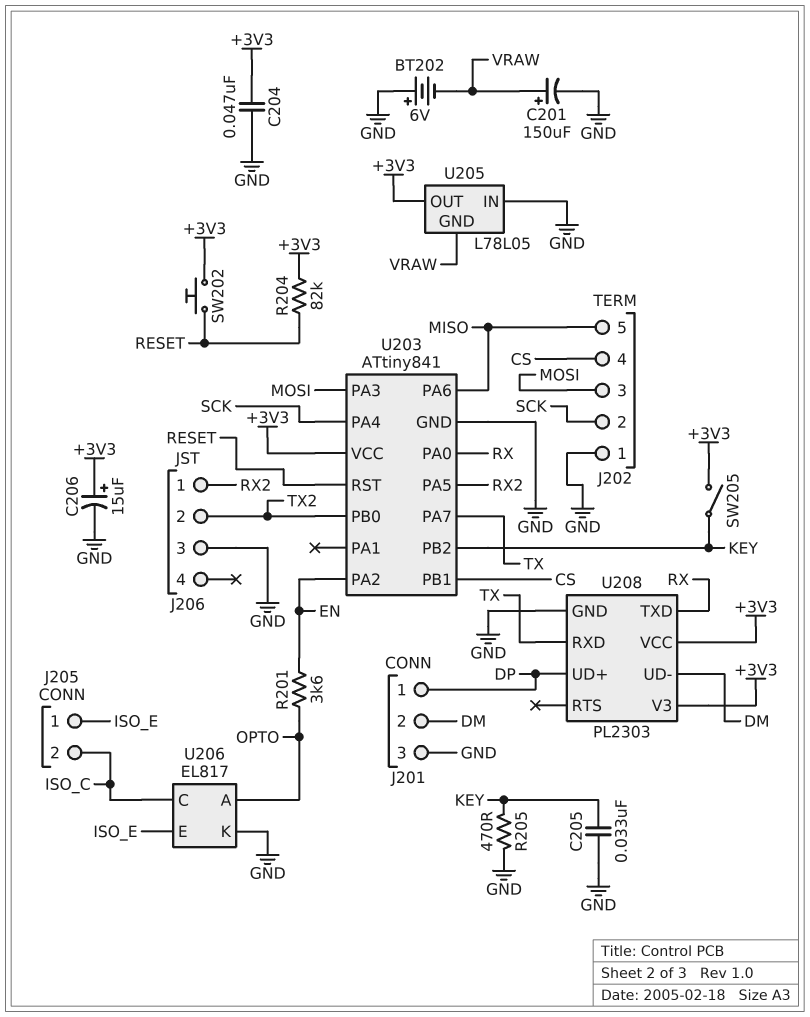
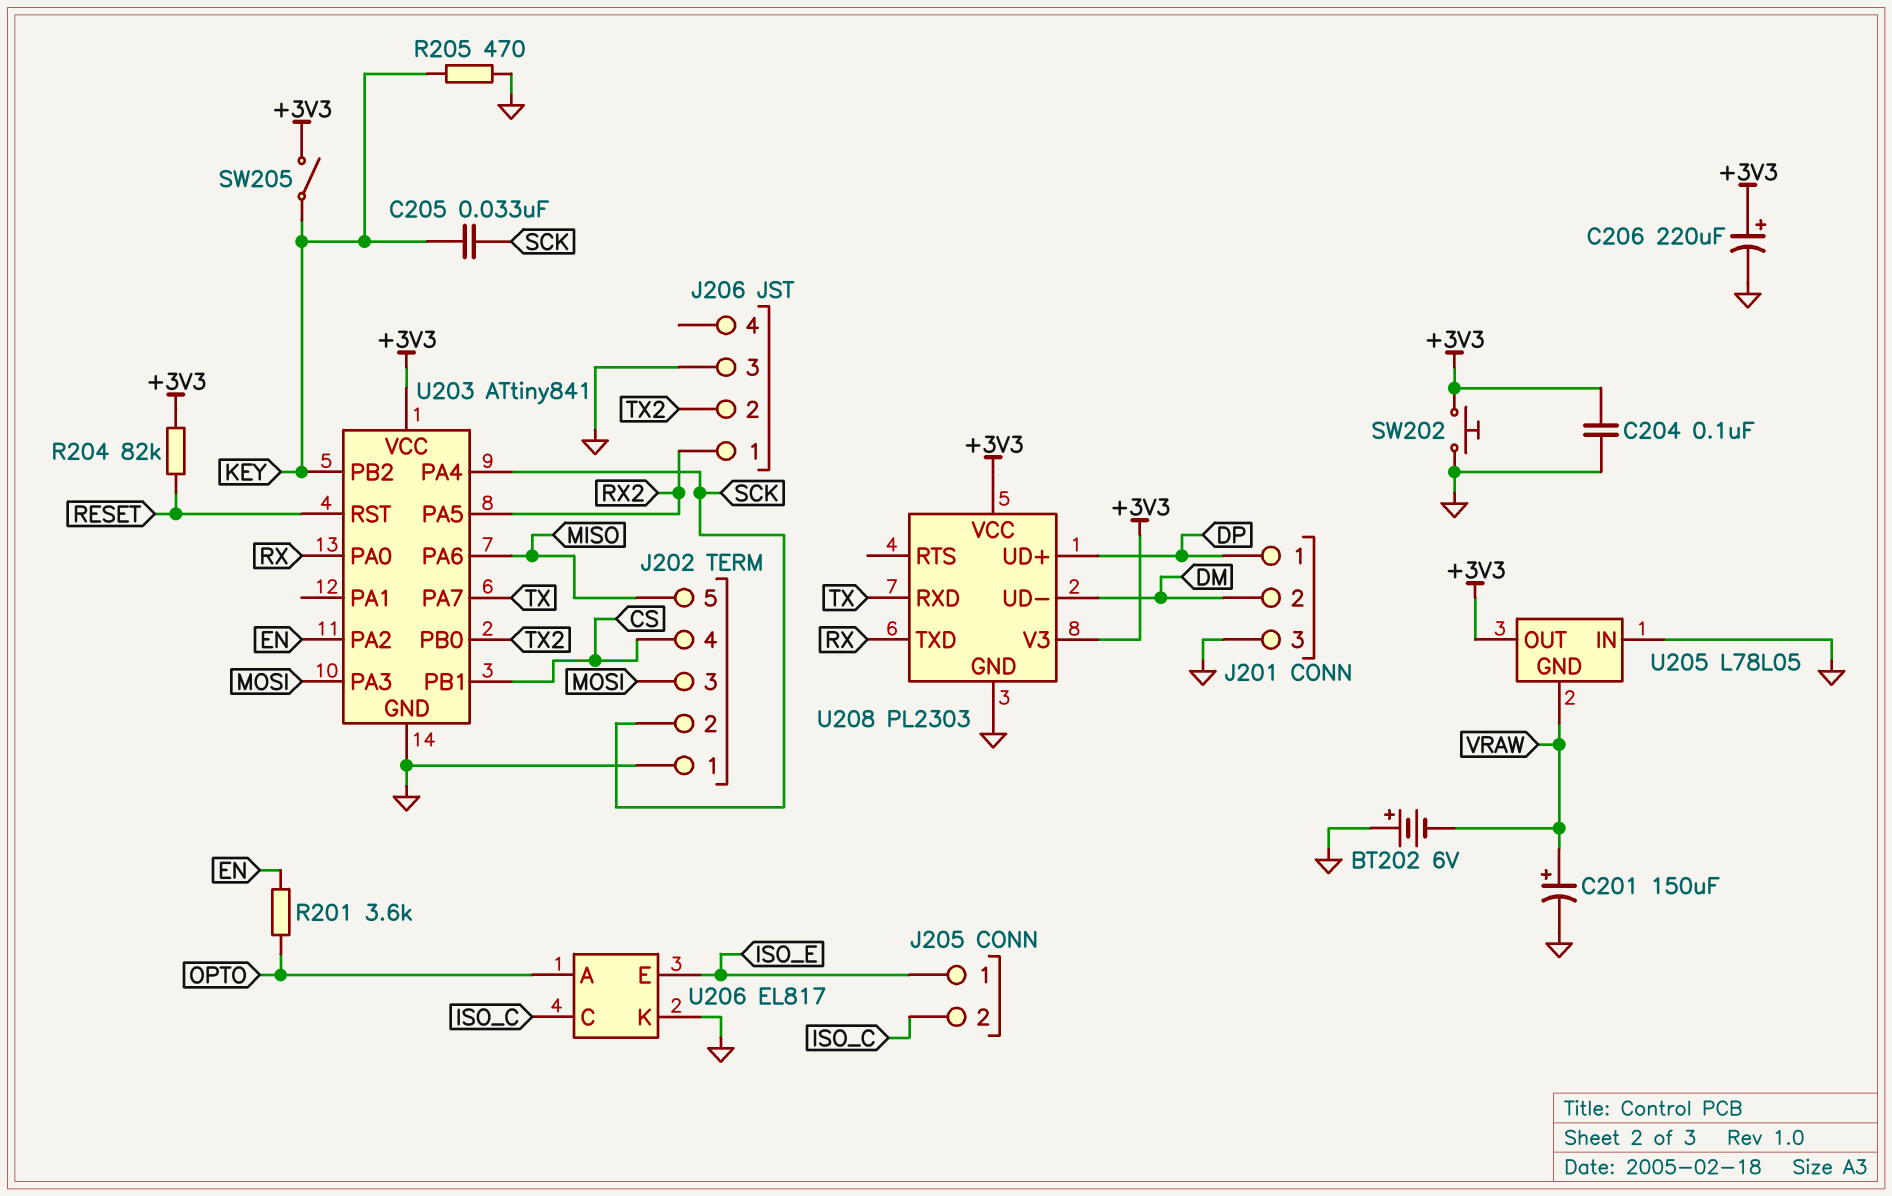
C204: 47nF (+3V3, GND) -> 100nF (+3V3, GND)
C205: 33nF (GND, KEY) -> 33nF (KEY, SCK)
C206: 15uF (plus +3V3, minus GND) -> 220uF (plus +3V3, minus GND)
SW202: button (+3V3, RESET) -> button (+3V3, GND)

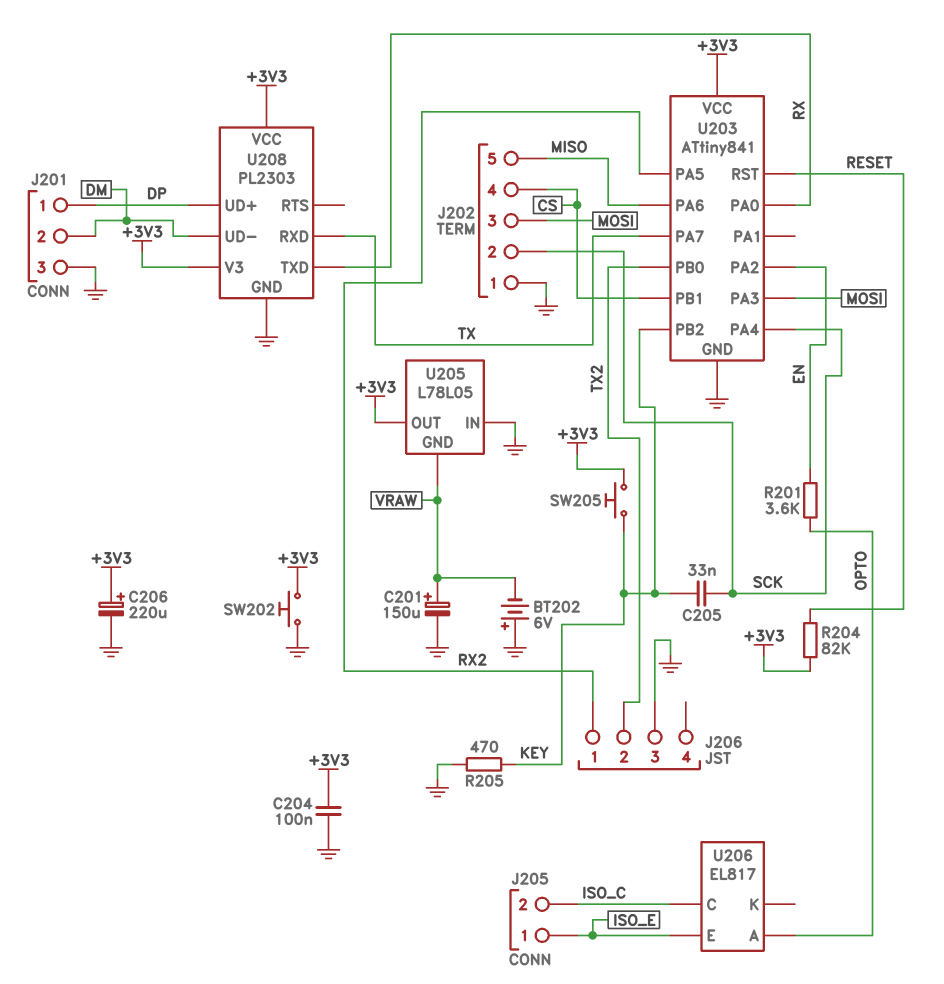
SW205: switch (+3V3, KEY) -> button (+3V3, KEY)
U206 pin K: GND -> none

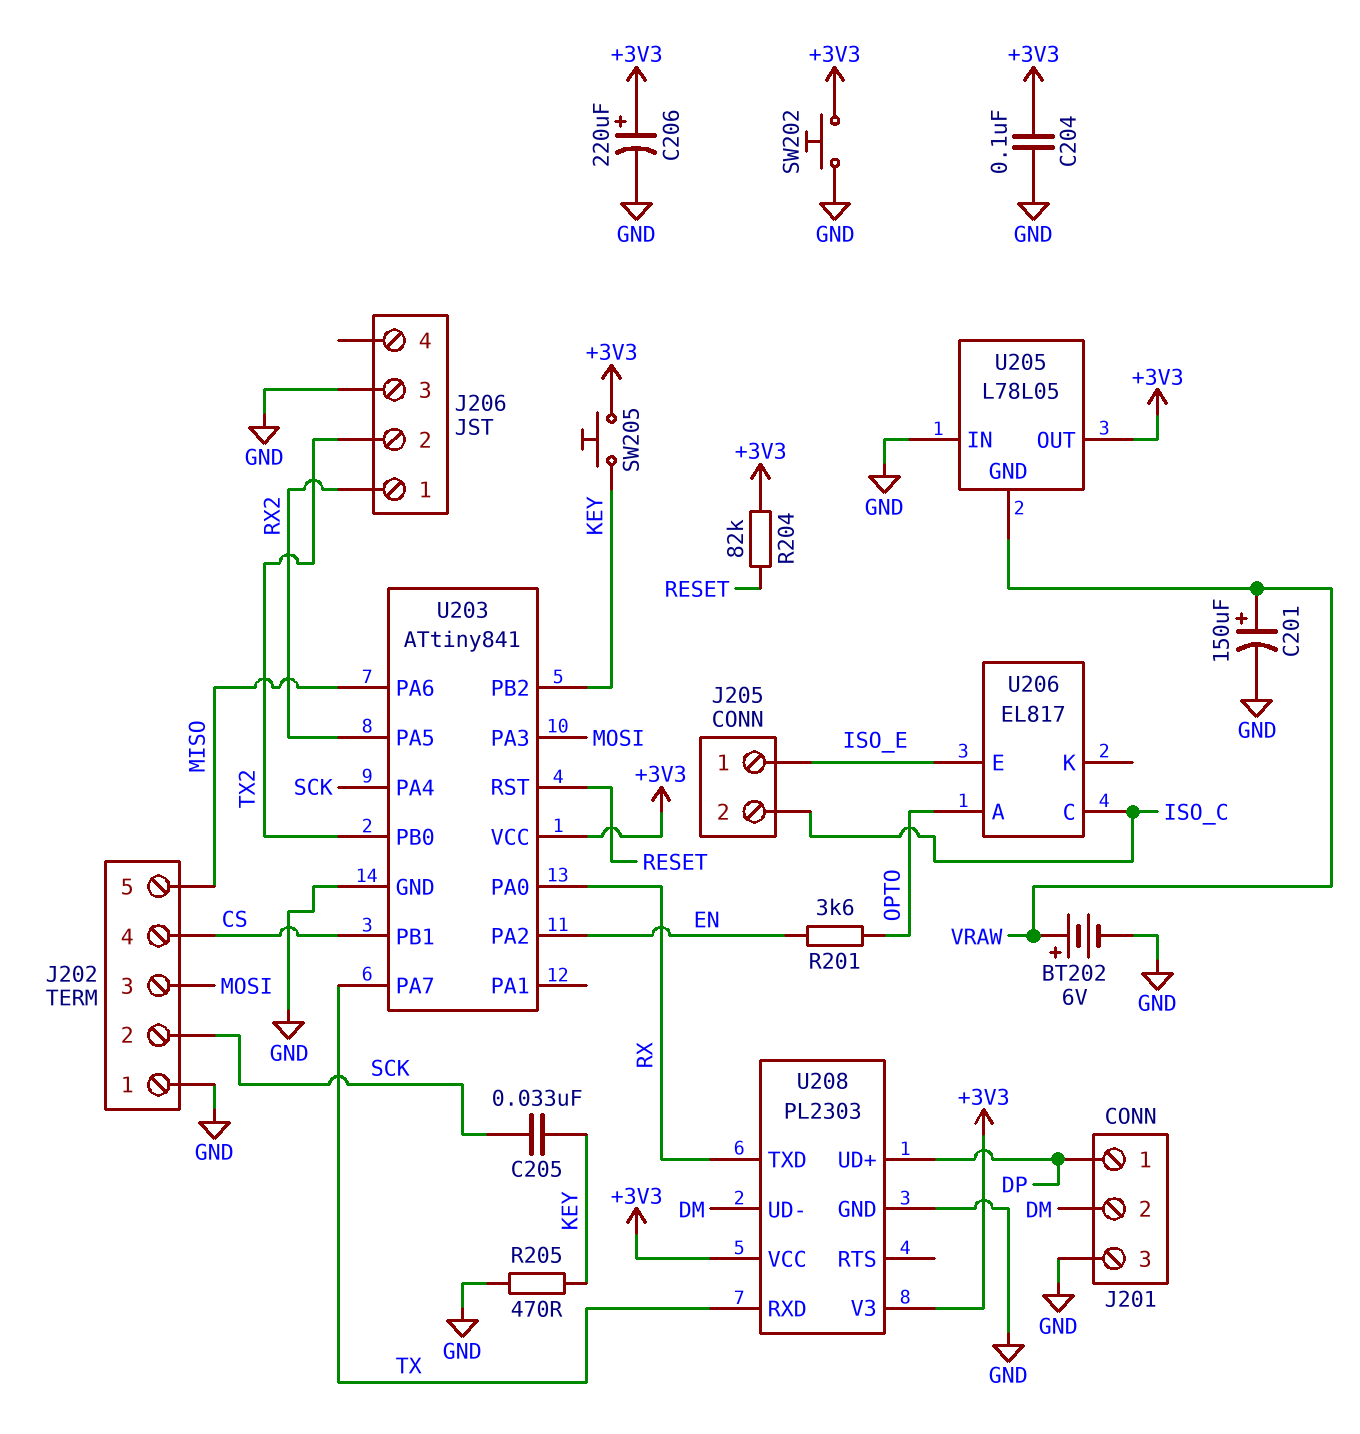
BT202: 6V (plus GND, minus VRAW) -> 6V (plus VRAW, minus GND)

